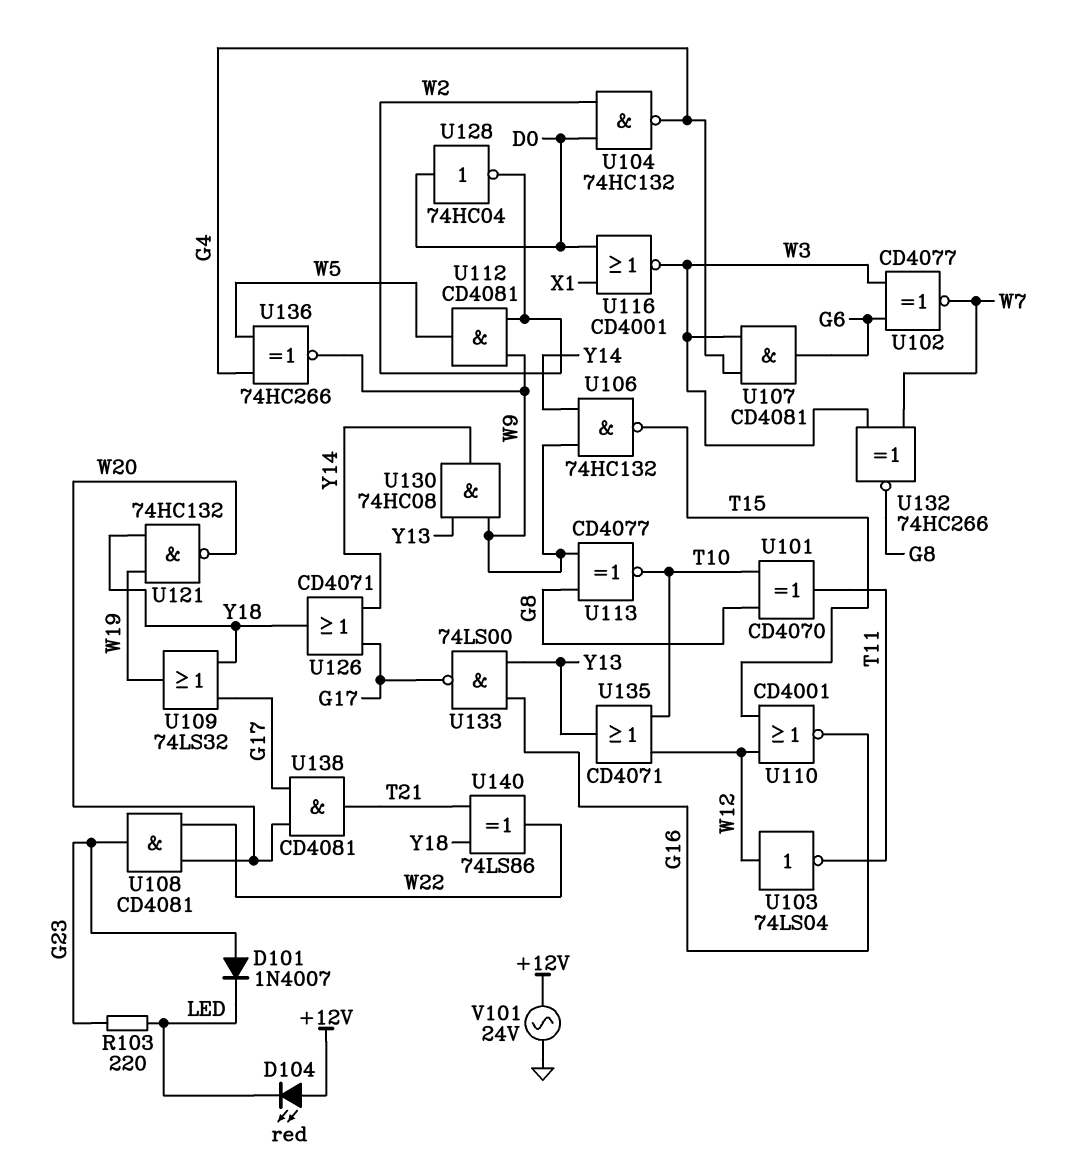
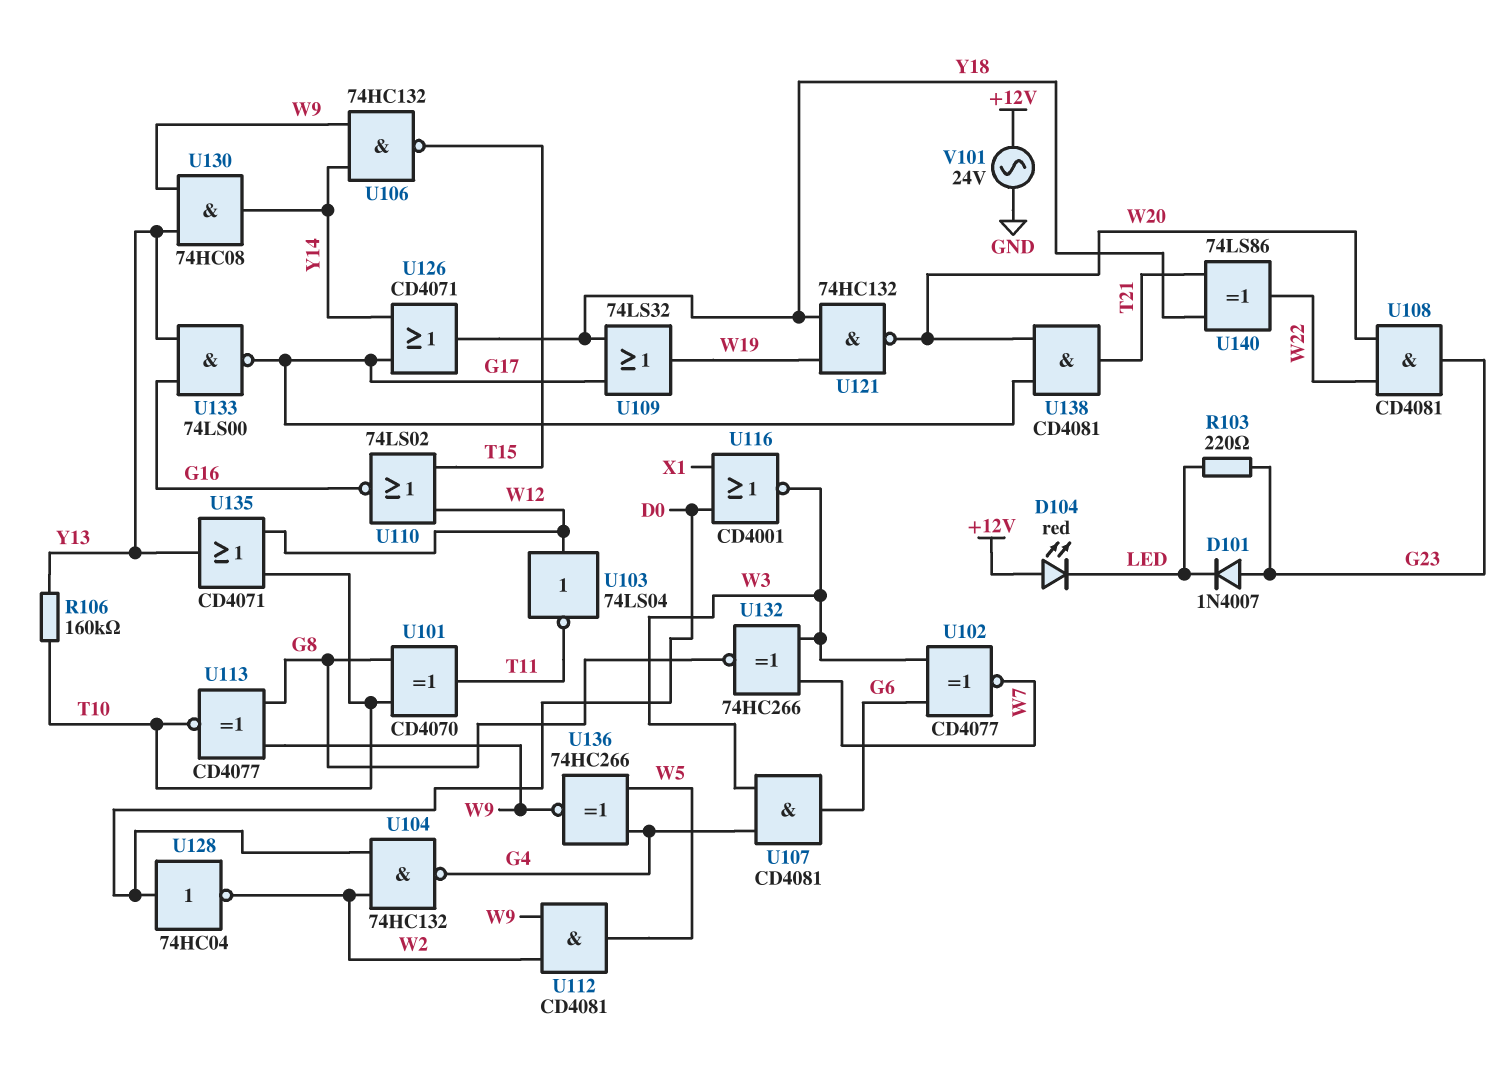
R106: none -> 160k (T10, Y13)
U110: NOR CD4001 (in T15, in W12, out G16) -> NOR 74LS02 (in T15, in W12, out G16)

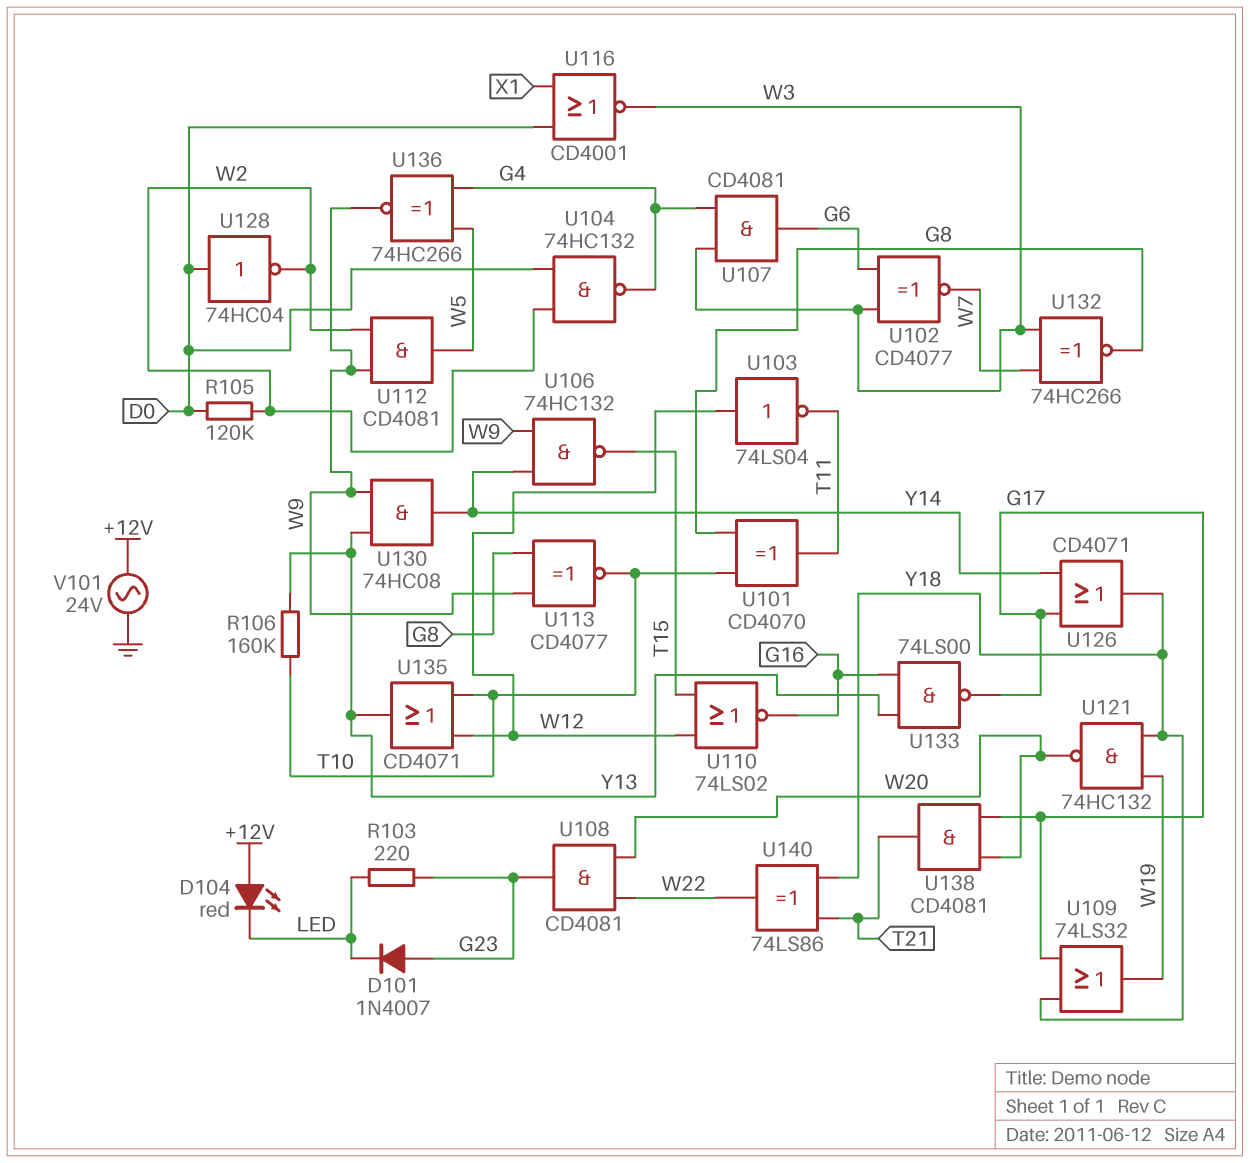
R105: none -> 120k (D0, W2)

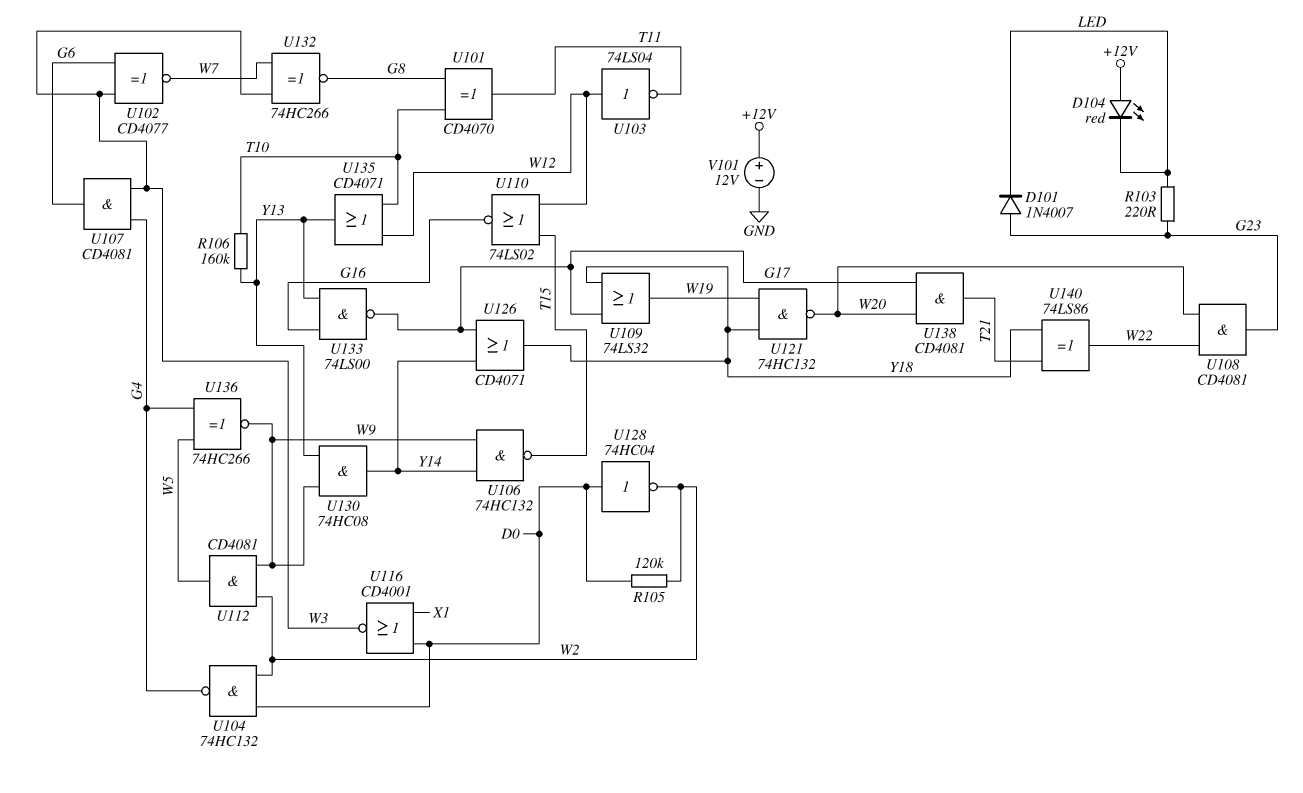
U113: XNOR CD4077 (in G8, in W9, out T10) -> none
V101: AC 24V (+12V, GND) -> 12V (plus +12V, minus GND)

